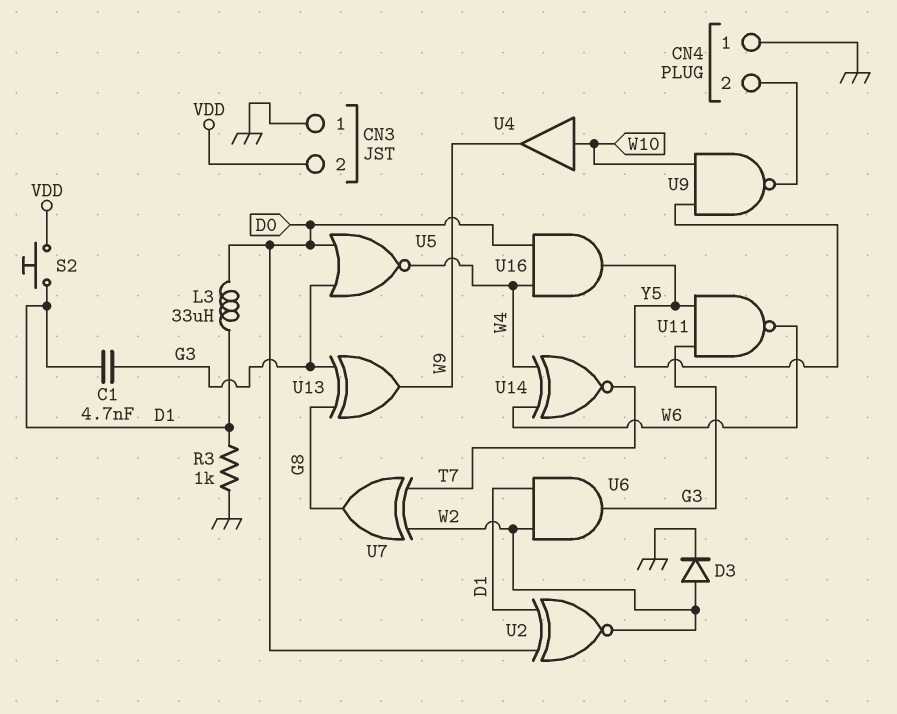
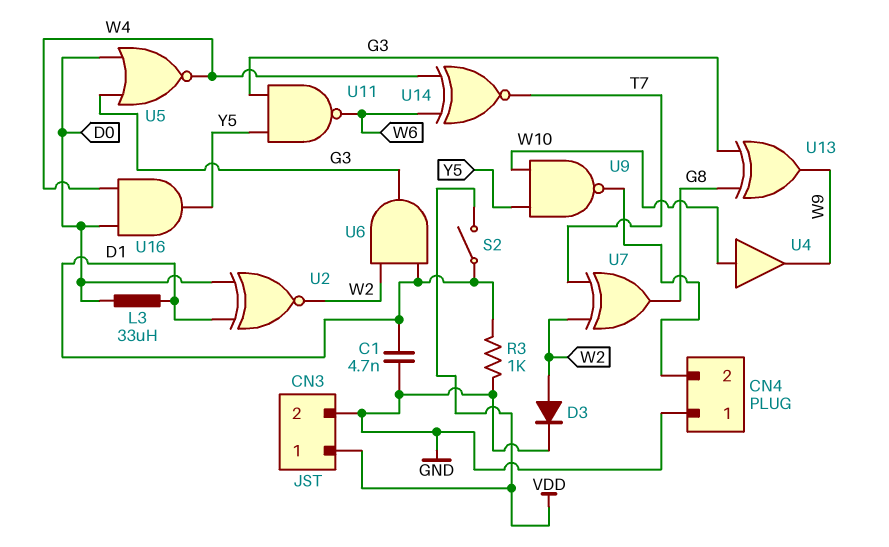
C1: 4.7nF (D1, G3) -> 4.7nF (D1, GND)
CN3 pin 1: GND -> VDD
CN3 pin 2: VDD -> GND
S2: button (D1, VDD) -> switch (D1, VDD)

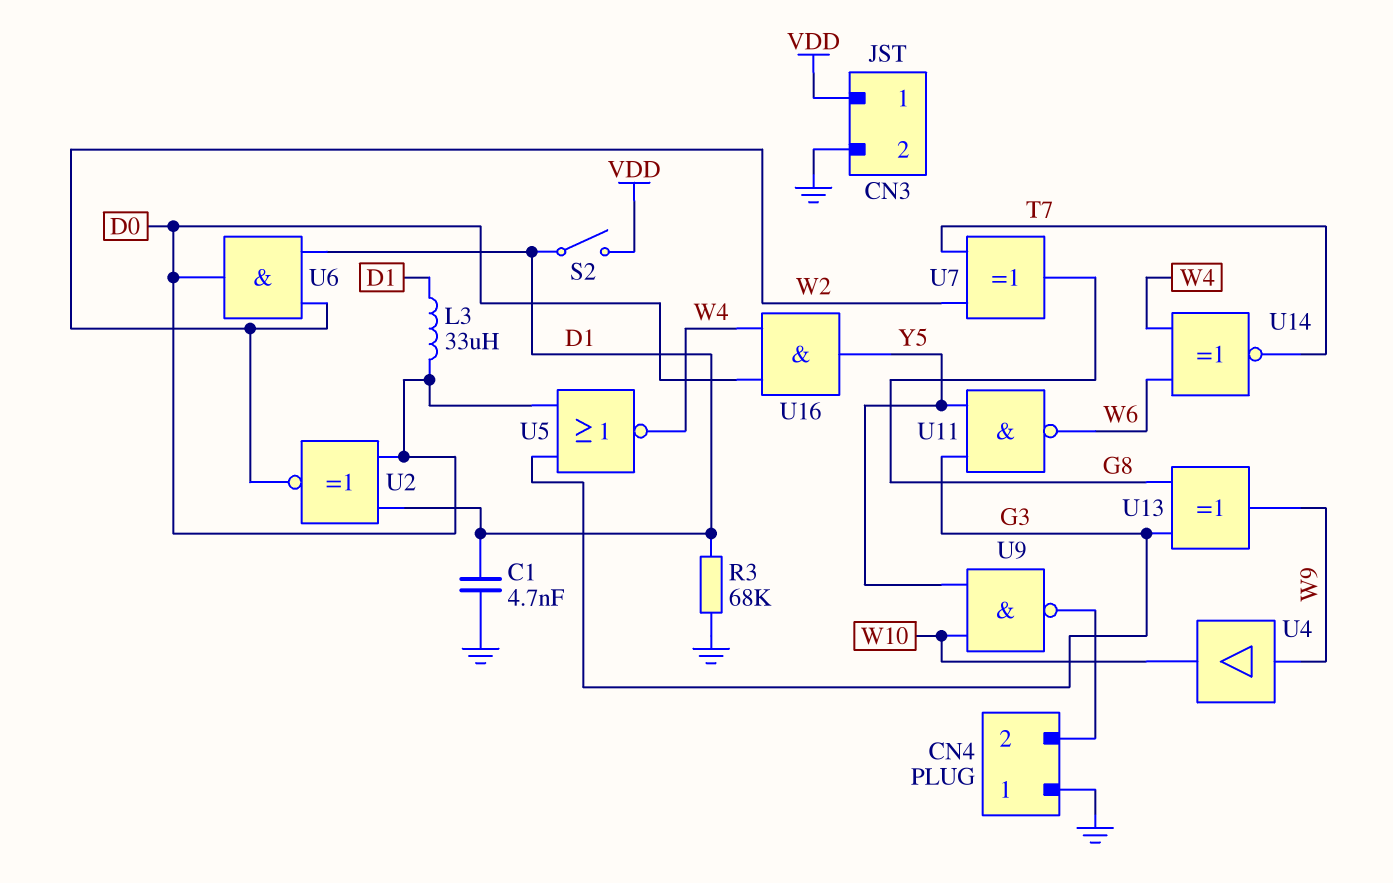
D3: diode (A W2, K GND) -> none
R3: 1k (D1, GND) -> 68k (D1, GND)
U4: buffer (in W10, out W9) -> buffer (in W9, out W10)
U6: AND (in D1, in W2, out G3) -> AND (in D1, in W2, out D0)

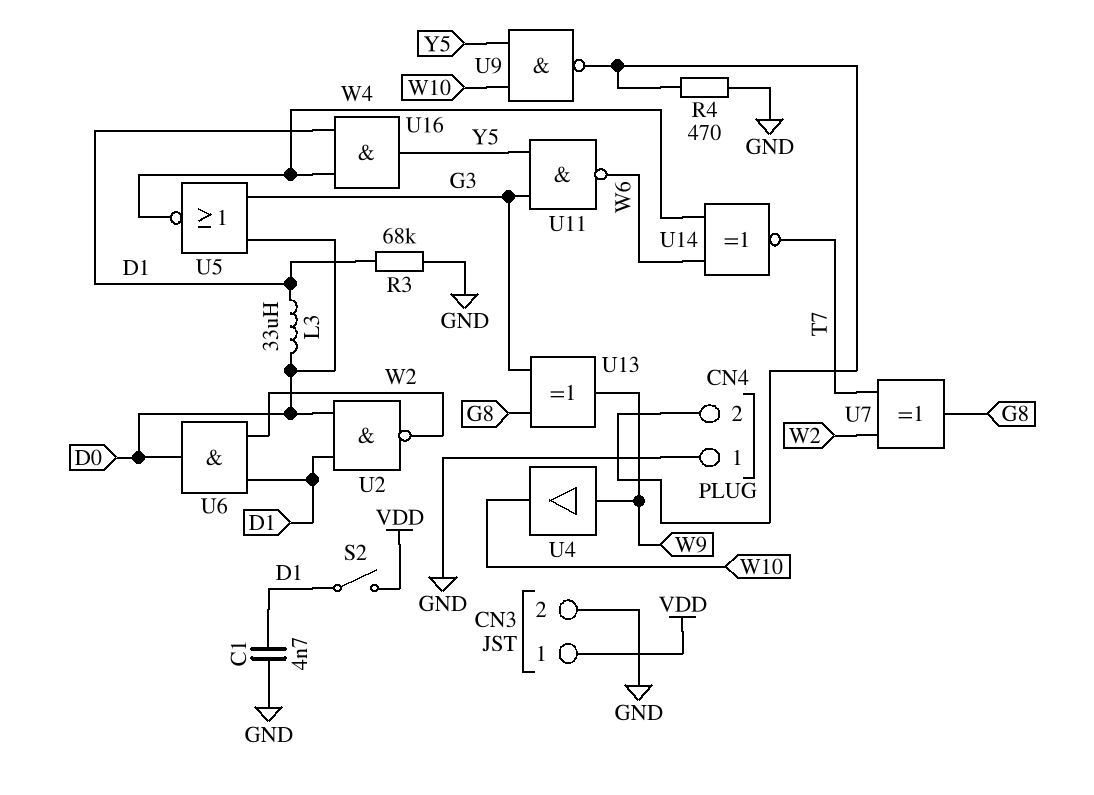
R4: none -> 470 (CN4/2, GND)
U2: XNOR (in D0, in D1, out W2) -> NAND (in D0, in D1, out W2)
U16: AND (in D0, in W4, out Y5) -> AND (in D1, in W4, out Y5)

